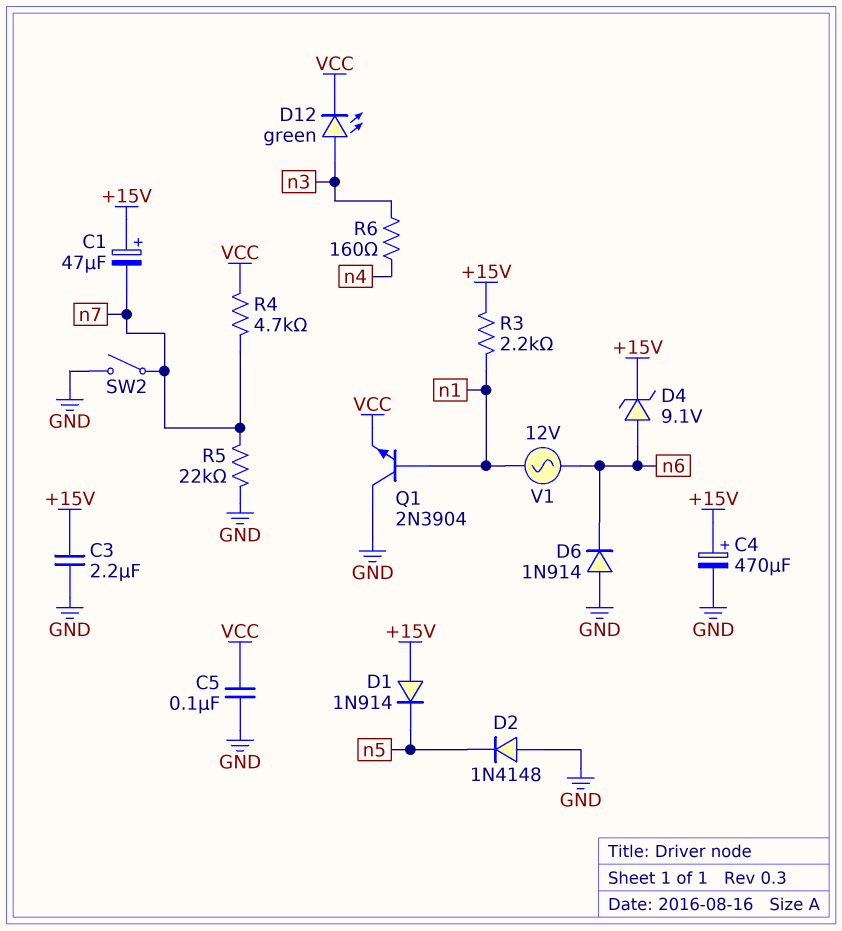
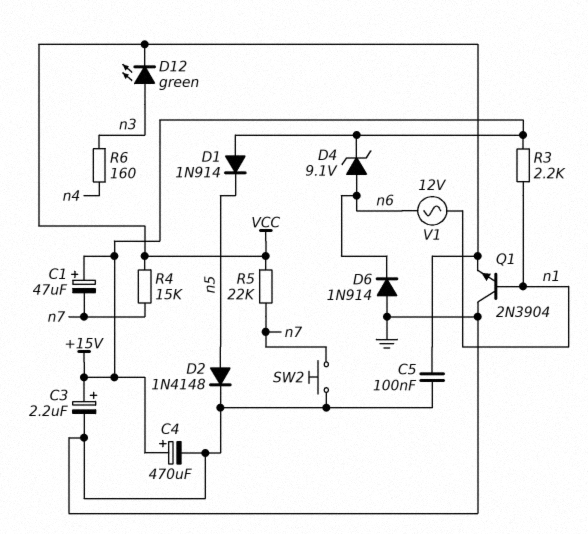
C3: 2.2uF (+15V, GND) -> 2.2uF (plus +15V, minus GND)
D2: diode 1N4148 (A GND, K n5) -> diode 1N4148 (A n5, K GND)
R4: 4.7k (VCC, n7) -> 15k (VCC, n7)
R5: 22k (GND, n7) -> 22k (VCC, n7)
SW2: switch (GND, n7) -> button (GND, n7)

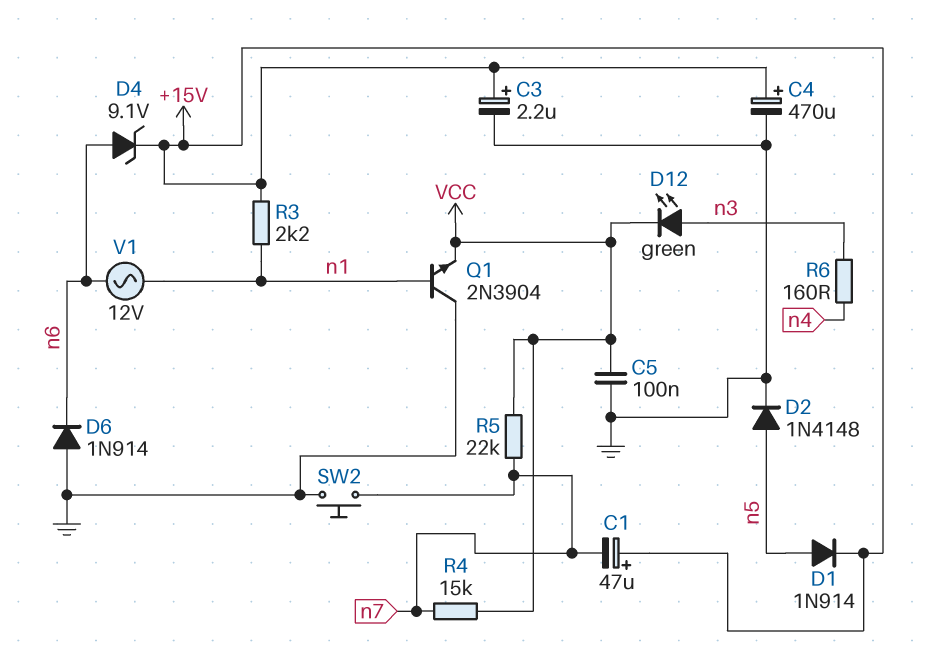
D1: diode 1N914 (A +15V, K n5) -> diode 1N914 (A n5, K +15V)

